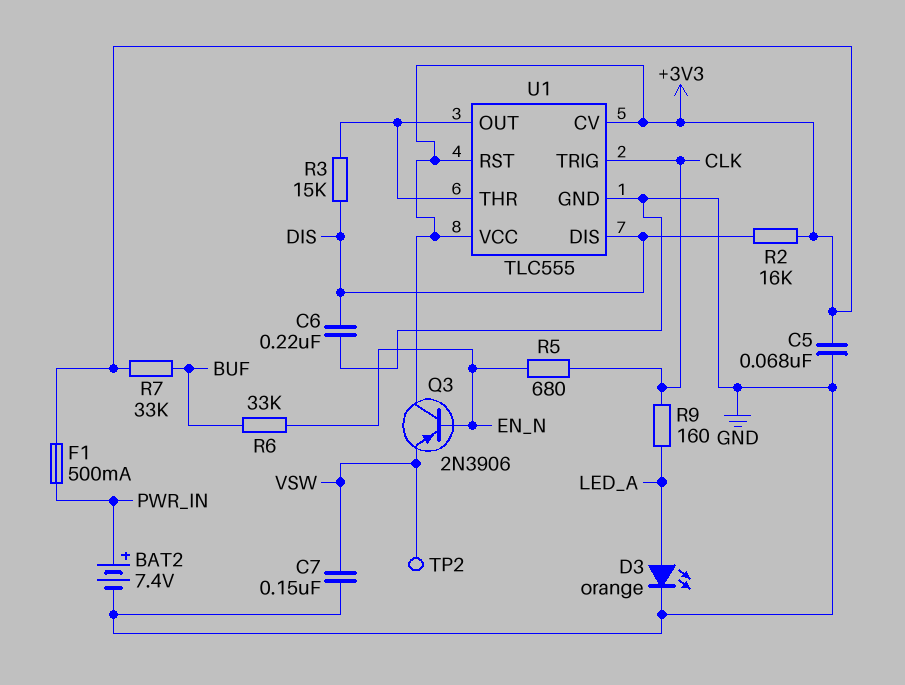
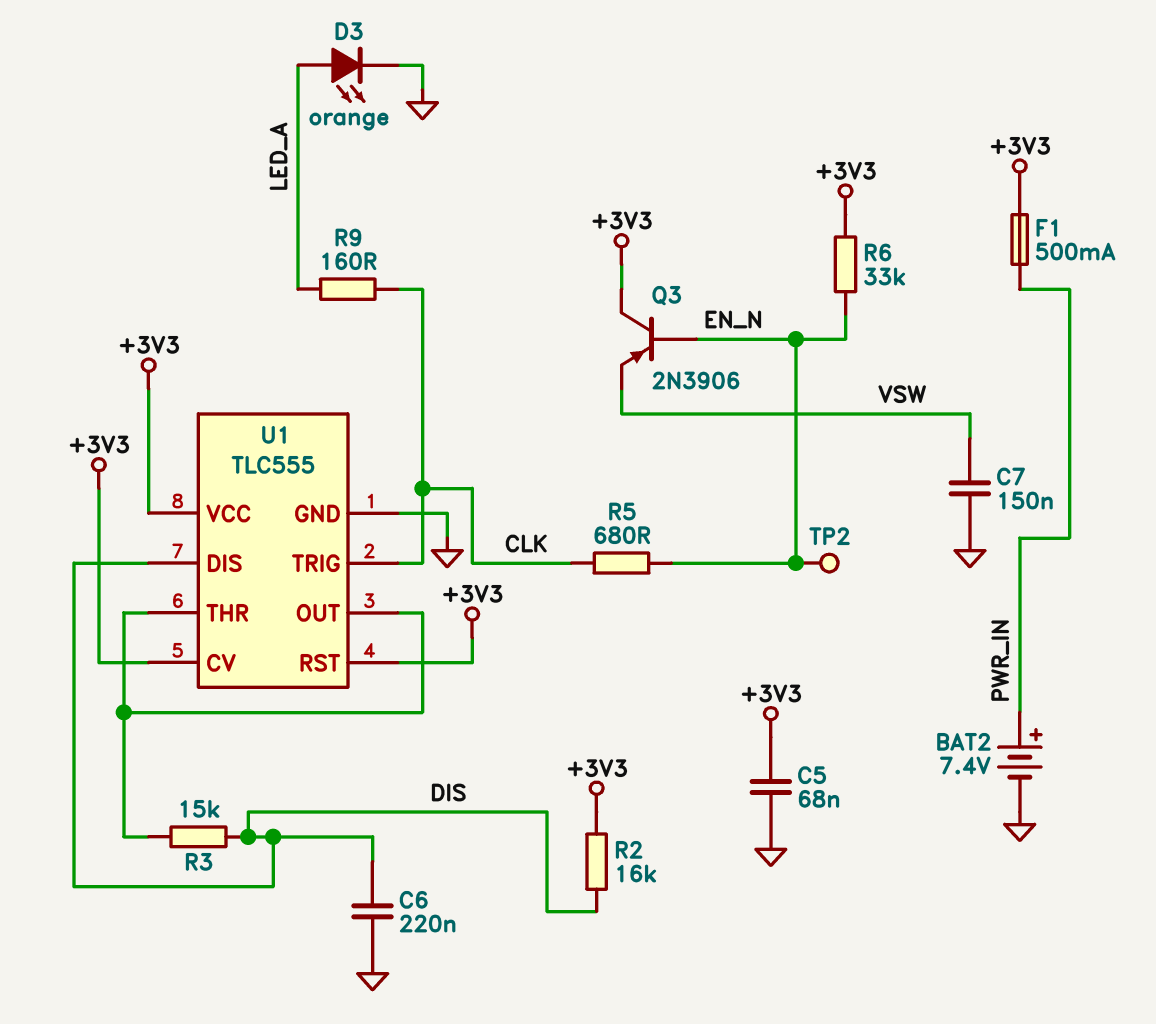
R6: 33k (BUF, EN_N) -> 33k (+3V3, EN_N)
R7: 33k (+3V3, BUF) -> none
TP2: test point (VSW) -> test point (EN_N)

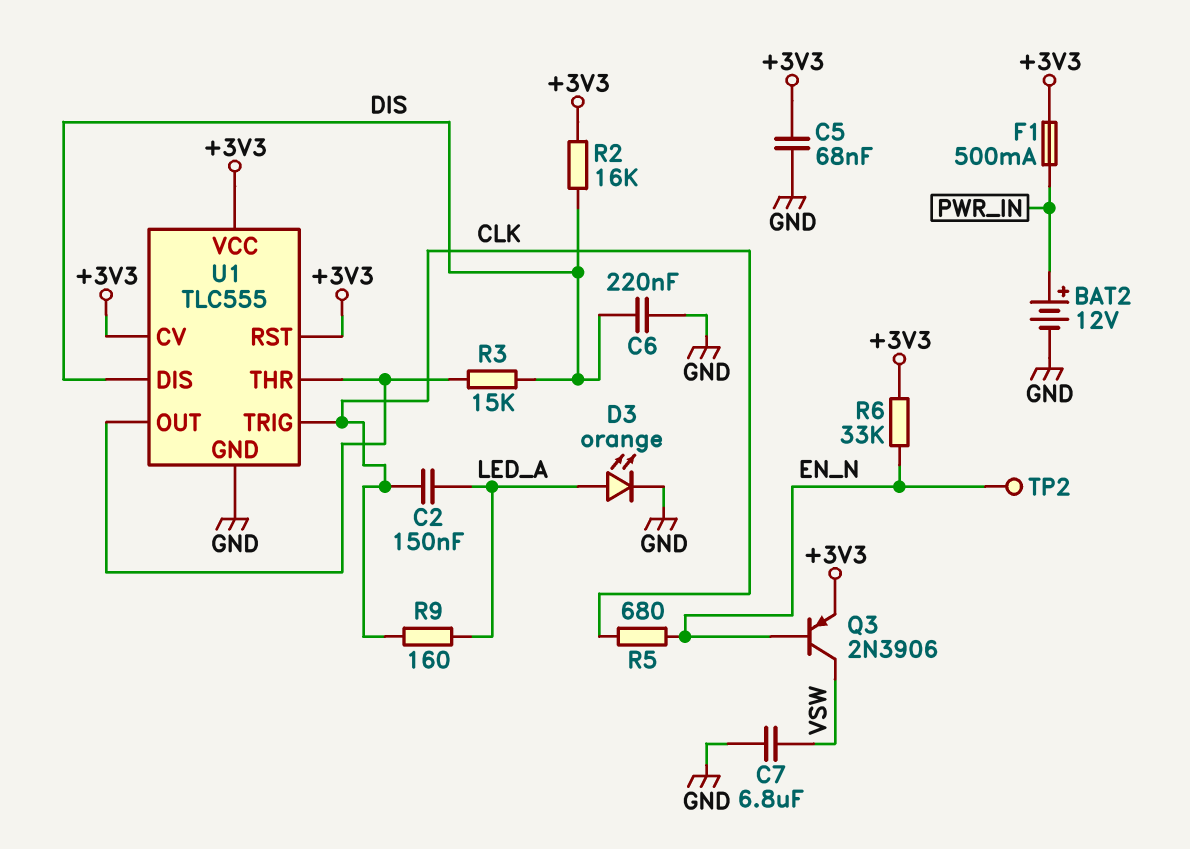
BAT2: 7.4V (plus PWR_IN, minus GND) -> 12V (plus PWR_IN, minus GND)
C2: none -> 150nF (CLK, LED_A)
C7: 150nF (GND, VSW) -> 6.8uF (GND, VSW)
Q3: PNP 2N3906 (B EN_N, C +3V3, E VSW) -> PNP 2N3906 (B EN_N, C VSW, E +3V3)

